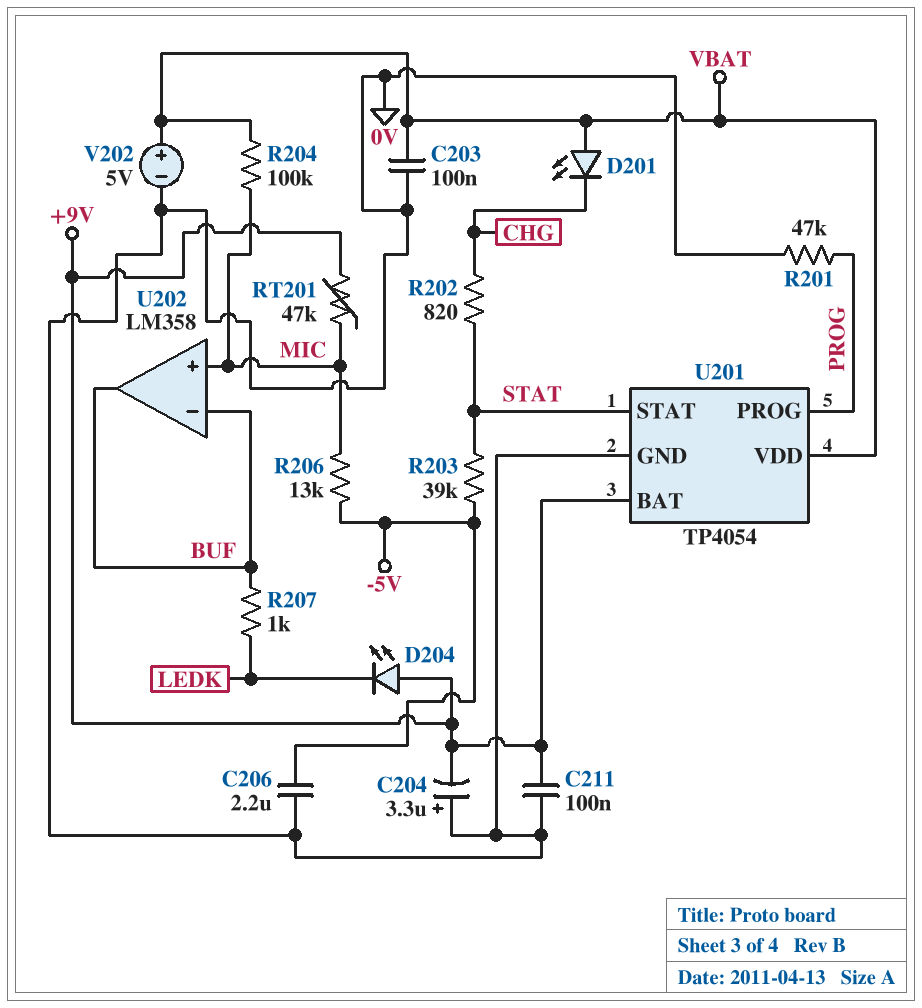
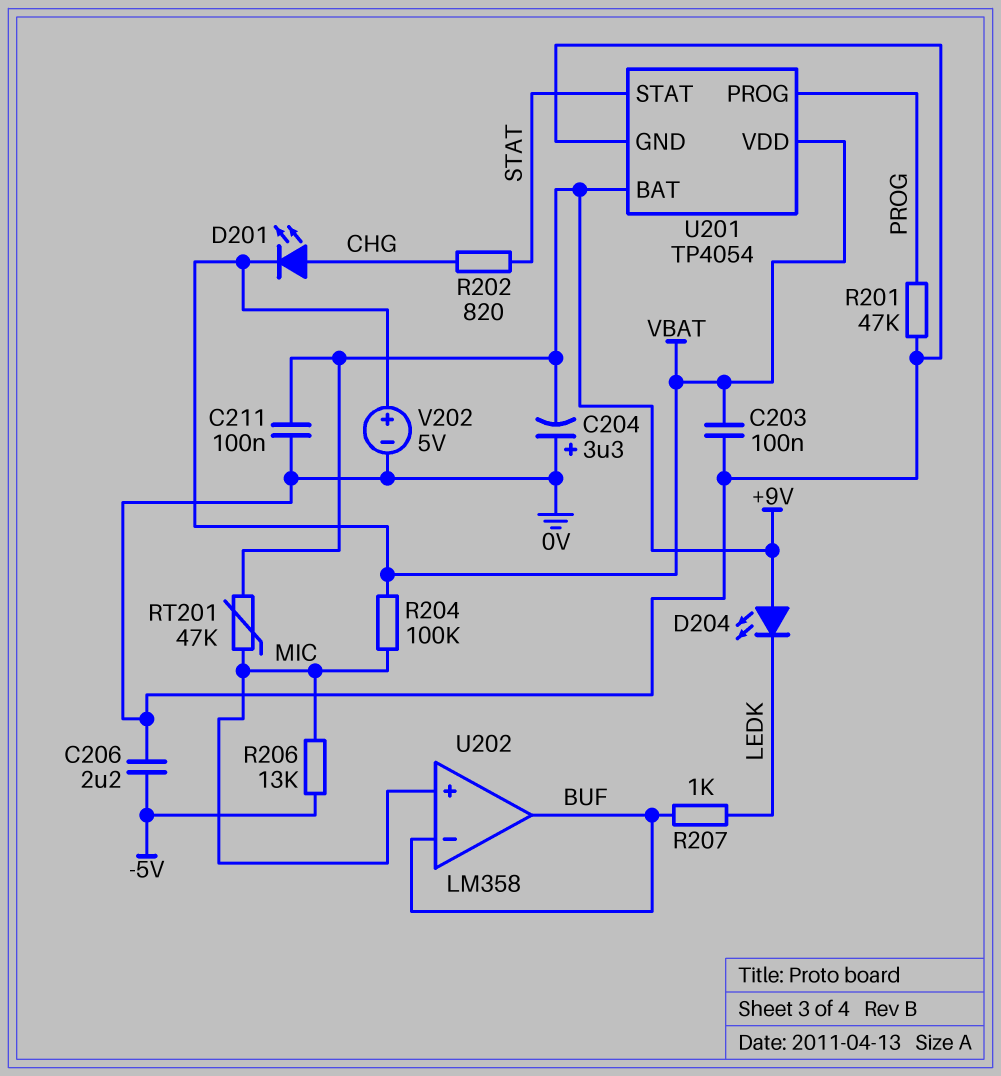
D201: LED (A VBAT, K CHG) -> LED (A CHG, K VBAT)
R203: 39k (-5V, STAT) -> none

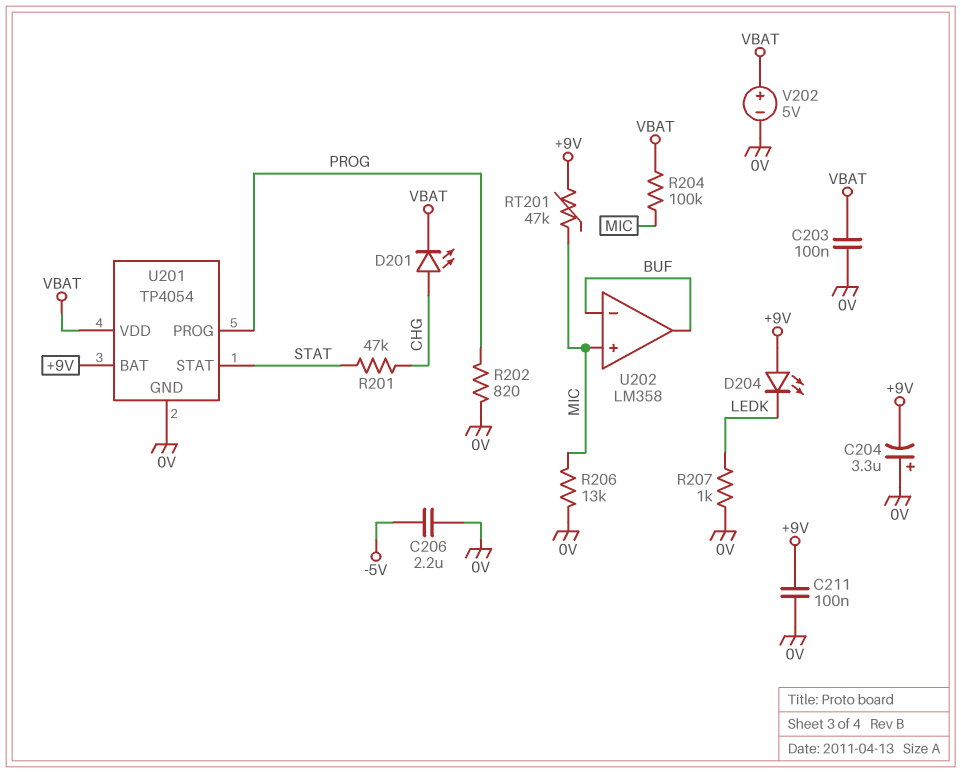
R201: 47k (0V, PROG) -> 47k (CHG, STAT)
R202: 820 (CHG, STAT) -> 820 (0V, PROG)
R206: 13k (-5V, MIC) -> 13k (0V, MIC)
R207: 1k (BUF, LEDK) -> 1k (0V, LEDK)

